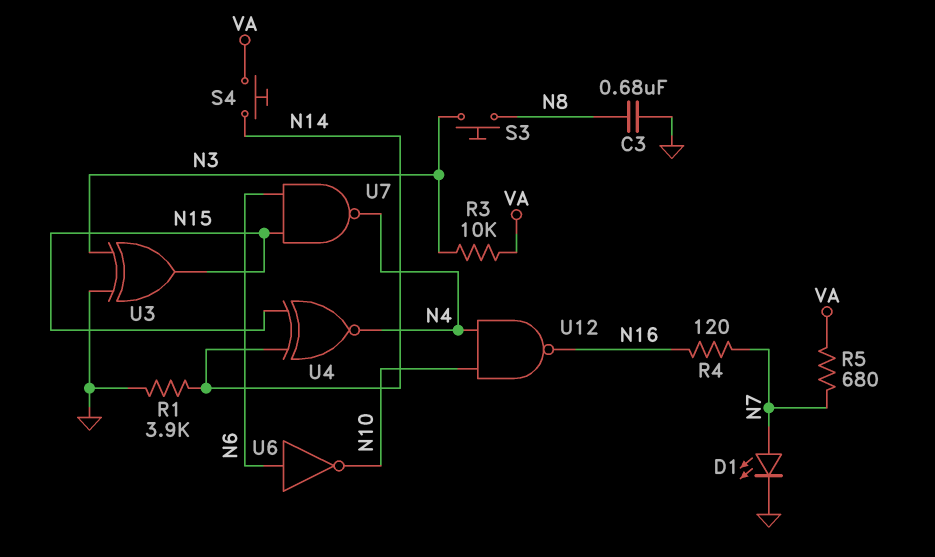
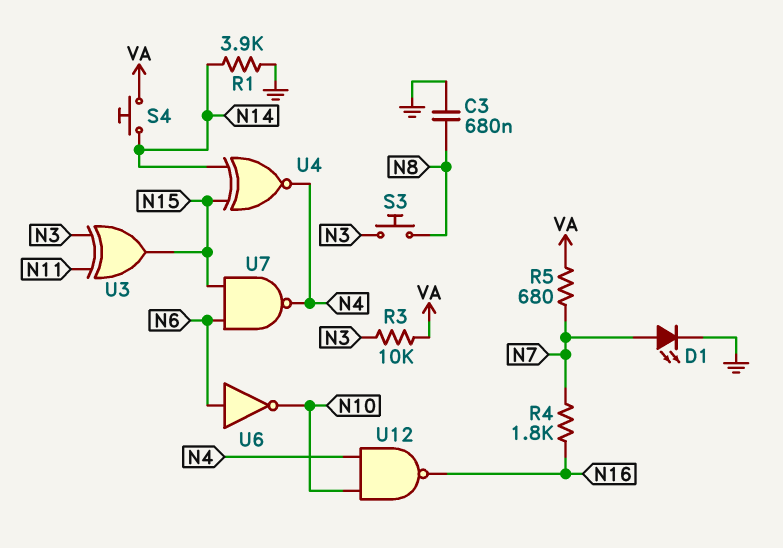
R4: 120 (N7, N16) -> 1.8k (N7, N16)
U3: XOR (in GND, in N3, out N15) -> XOR (in N3, in N11, out N15)

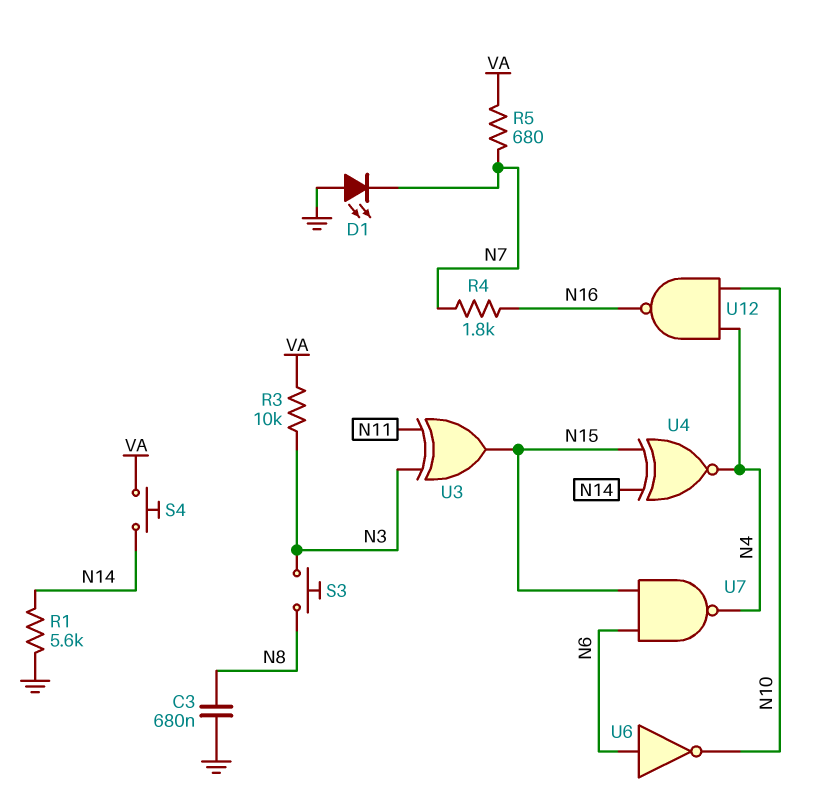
D1: LED (A N7, K GND) -> LED (A GND, K N7)
R1: 3.9k (GND, N14) -> 5.6k (GND, N14)

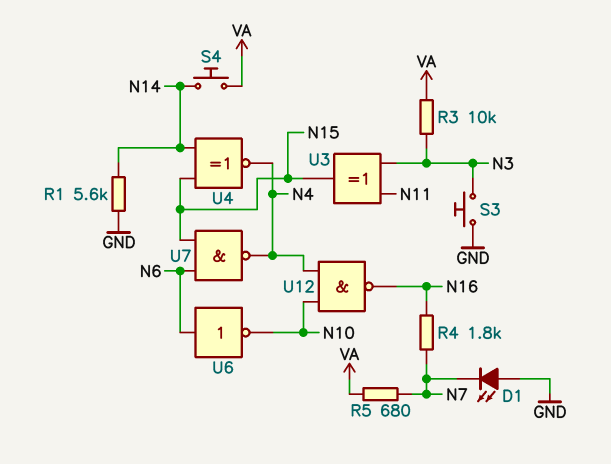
C3: 680nF (GND, N8) -> none
S3: button (N3, N8) -> button (GND, N3)

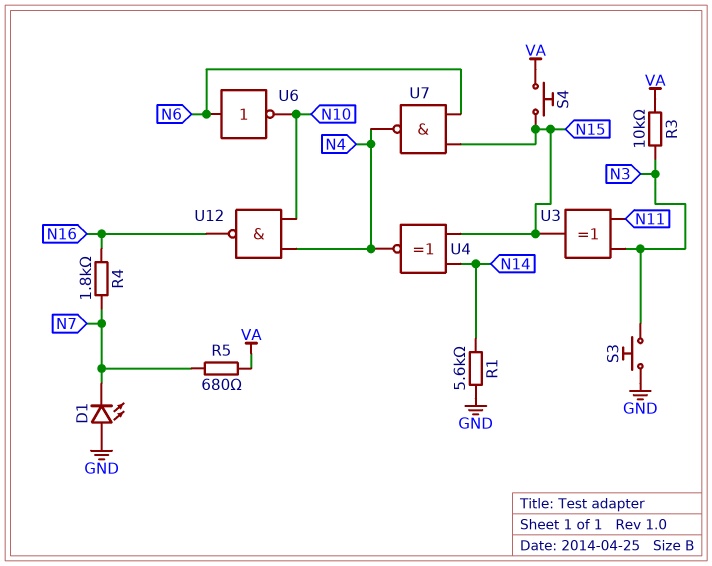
S4: button (N14, VA) -> button (N15, VA)

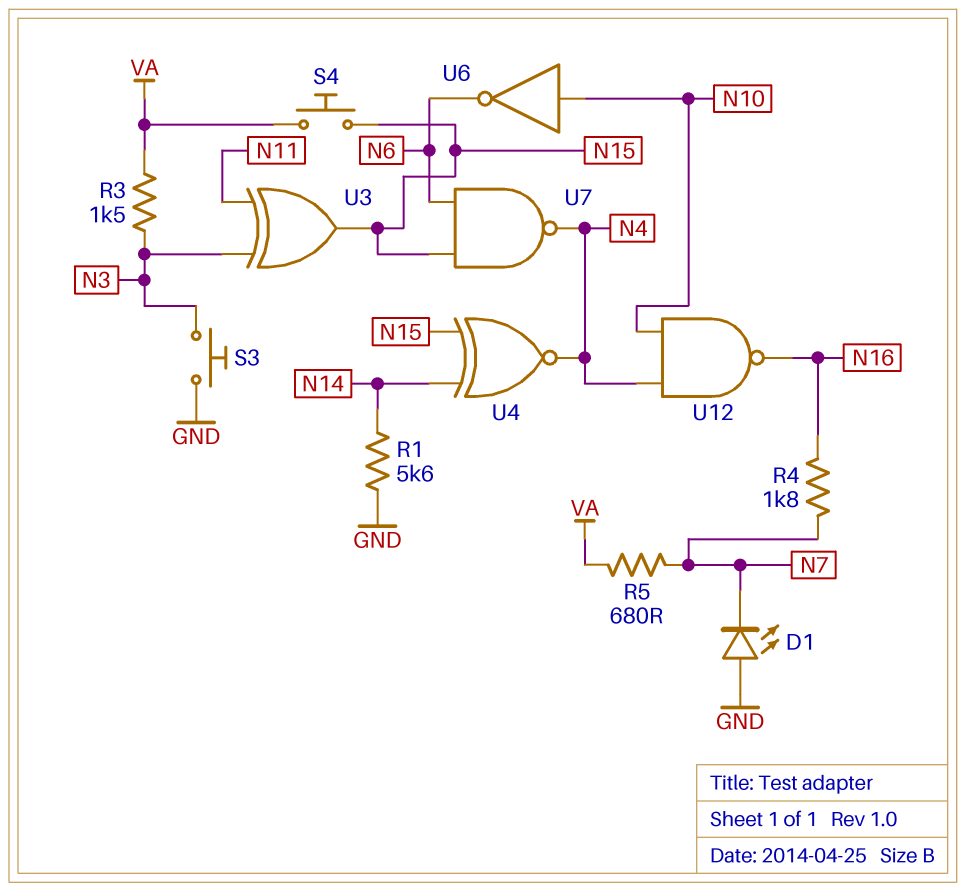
R3: 10k (N3, VA) -> 1.5k (N3, VA)
U6: NOT (in N6, out N10) -> NOT (in N10, out N6)

